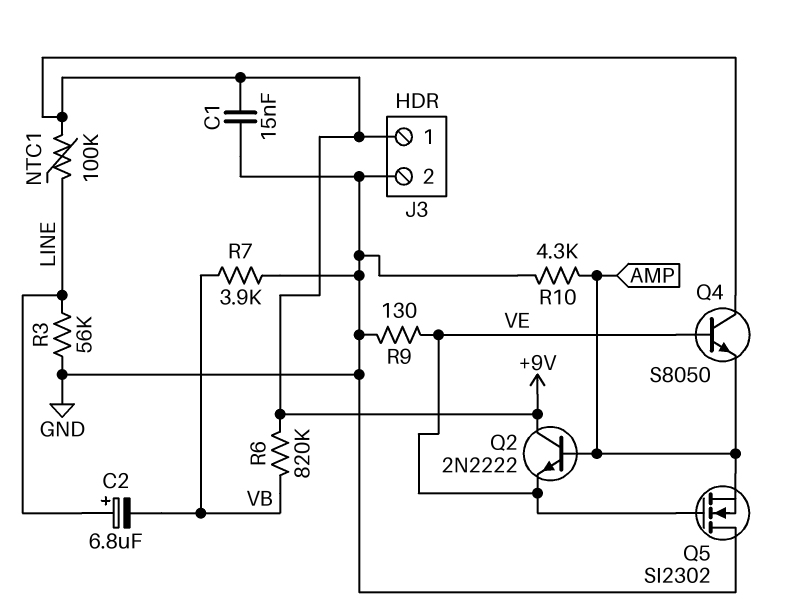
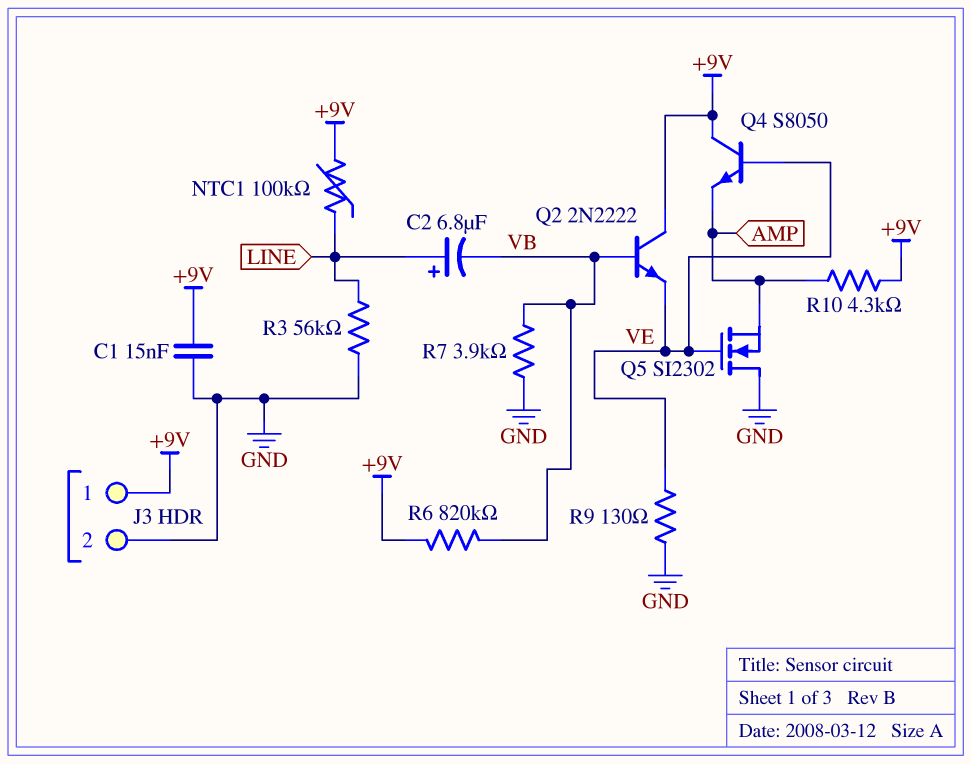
Q2: NPN 2N2222 (B AMP, C +9V, E VE) -> NPN 2N2222 (B VB, C +9V, E VE)
R10: 4.3k (AMP, GND) -> 4.3k (+9V, AMP)

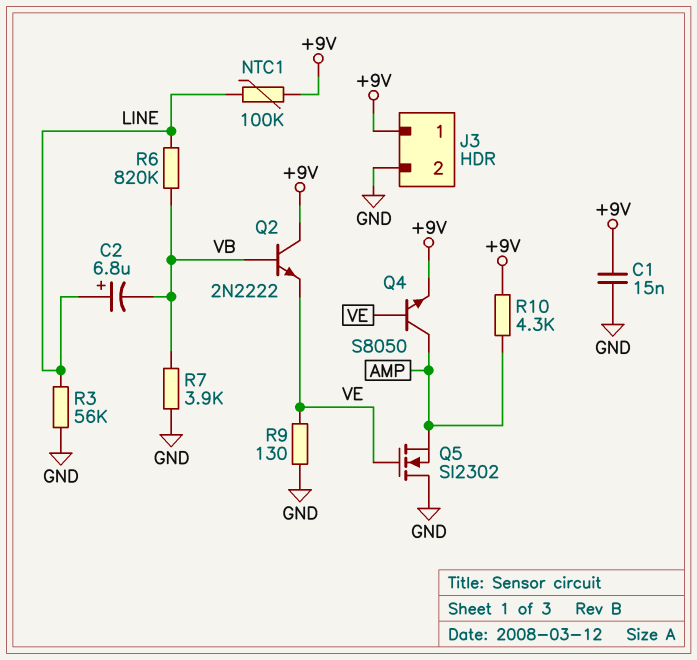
Q4: NPN S8050 (B VE, C +9V, E AMP) -> NPN S8050 (B VE, C AMP, E +9V)
R6: 820k (+9V, VB) -> 820k (LINE, VB)

